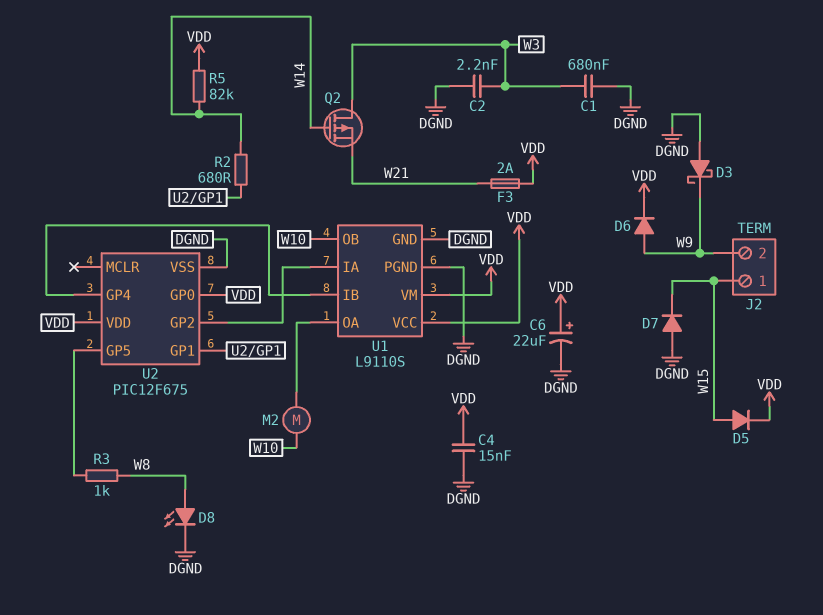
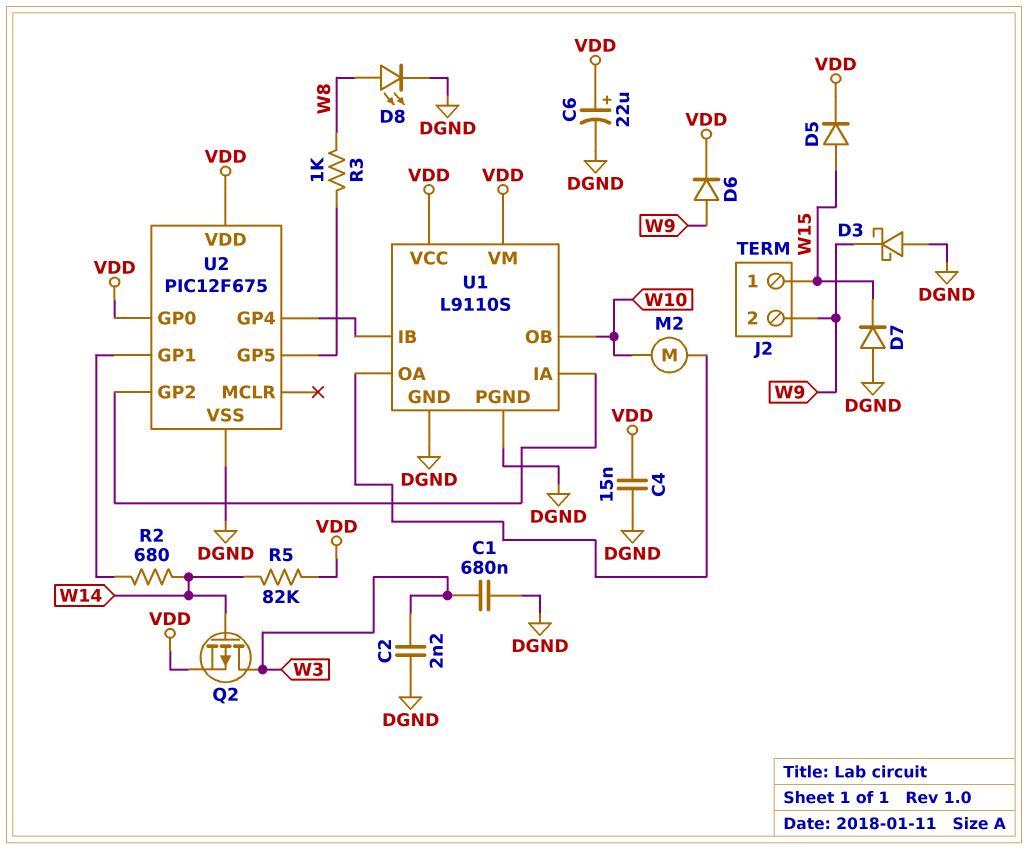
F3: 2A (VDD, W21) -> none
Q2: PMOS (G W14, D W3, S W21) -> PMOS (G W14, D W3, S VDD)

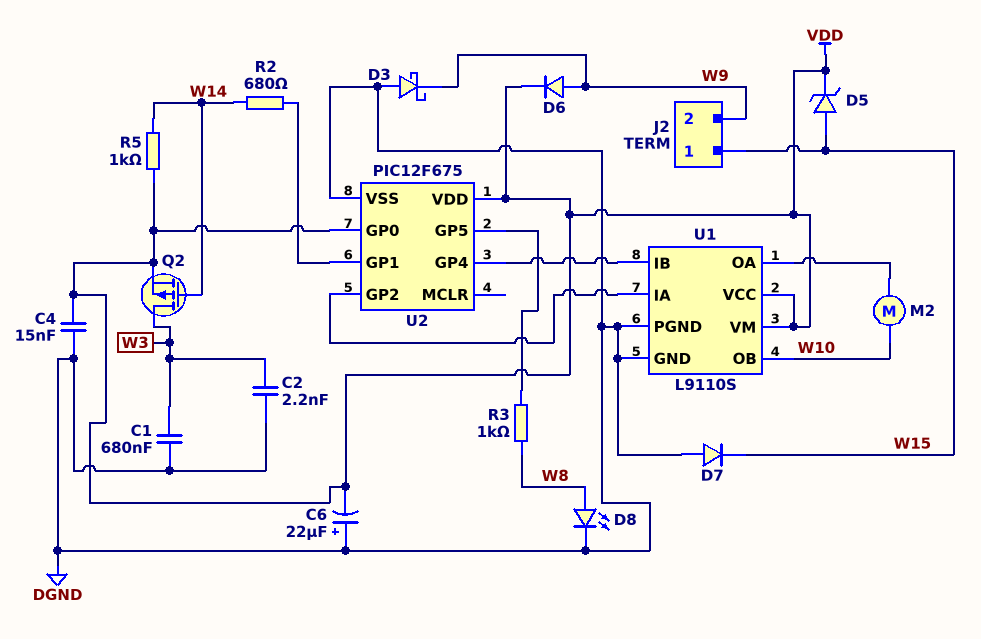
C6: 22uF (plus VDD, minus DGND) -> 22uF (plus DGND, minus VDD)
D5: diode (A W15, K VDD) -> zener (A W15, K VDD)
R5: 82k (VDD, W14) -> 1k (VDD, W14)

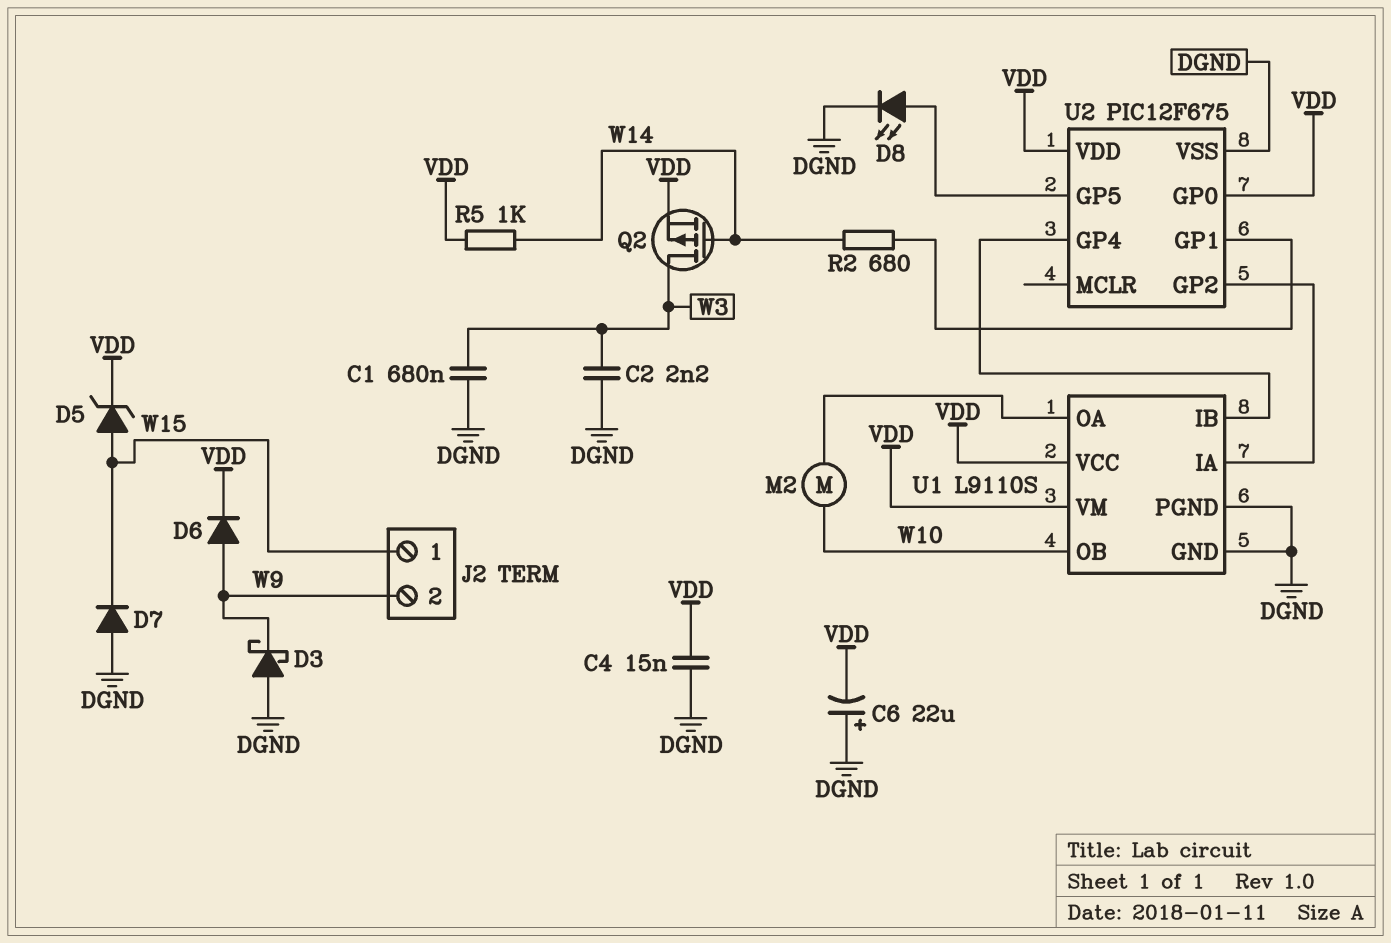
D8: LED (A W8, K DGND) -> LED (A U2/GP5, K DGND)
R3: 1k (U2/GP5, W8) -> none

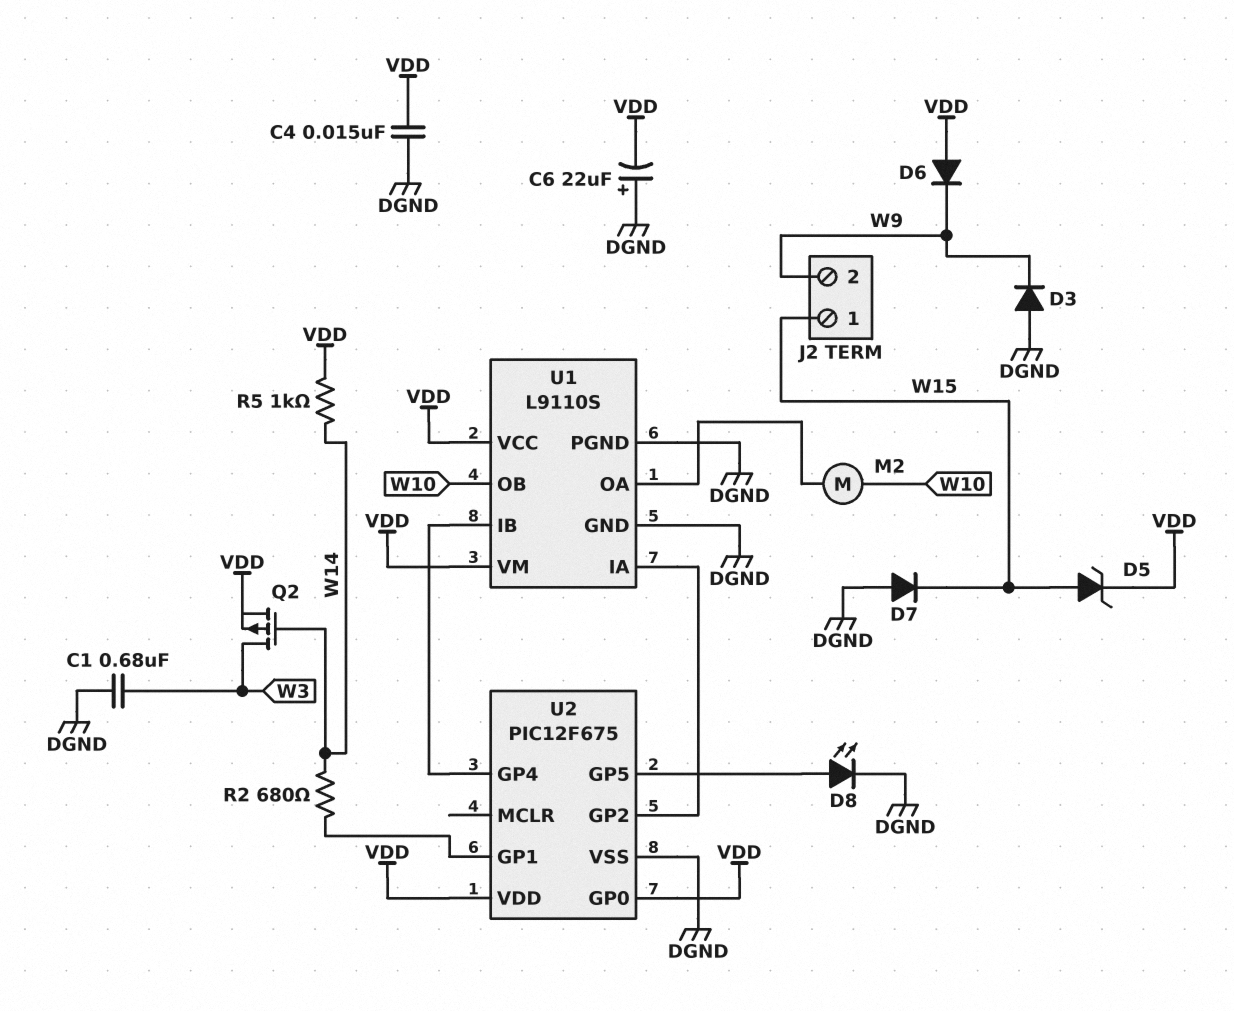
C2: 2.2nF (DGND, W3) -> none
D3: schottky (A DGND, K W9) -> diode (A DGND, K W9)
D6: diode (A W9, K VDD) -> diode (A VDD, K W9)

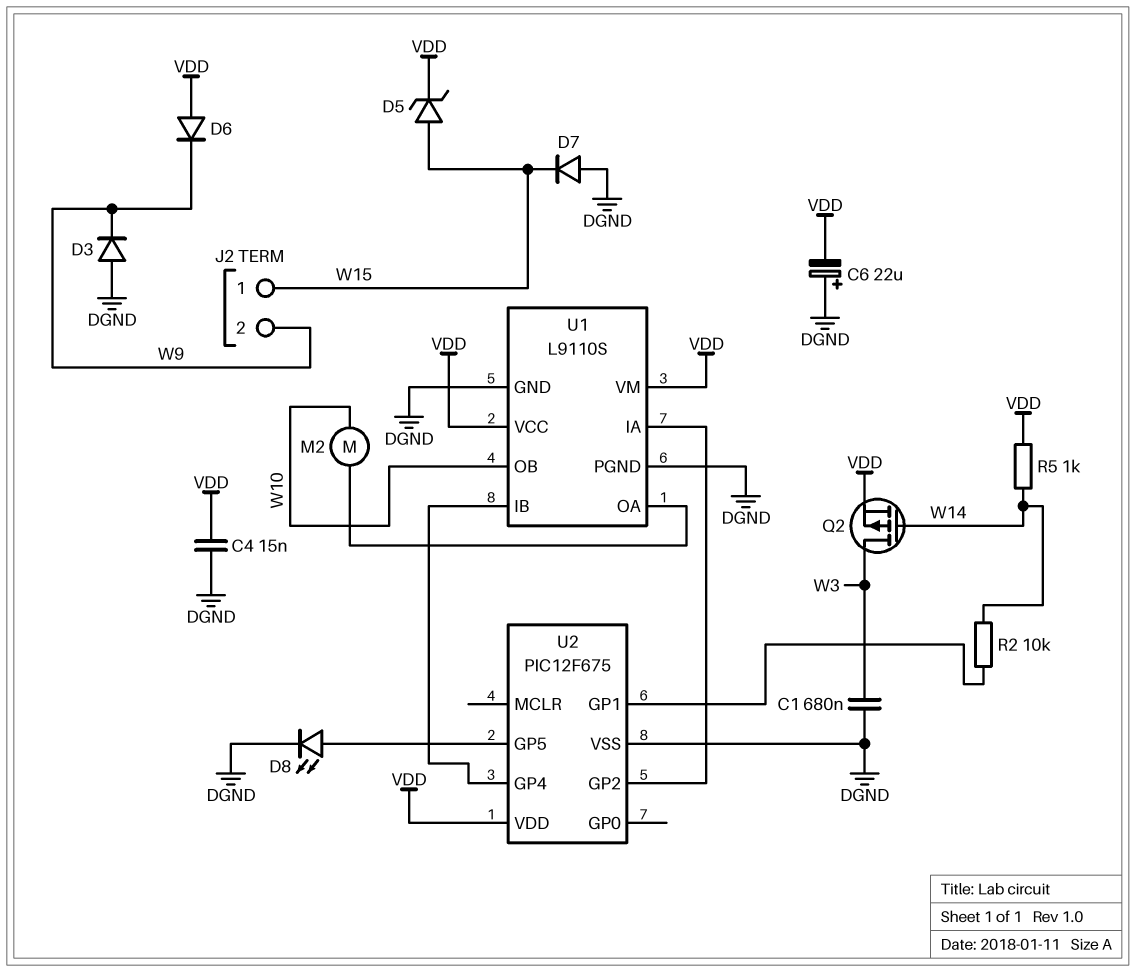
R2: 680 (U2/GP1, W14) -> 10k (U2/GP1, W14)
U2 pin GP0: VDD -> none

